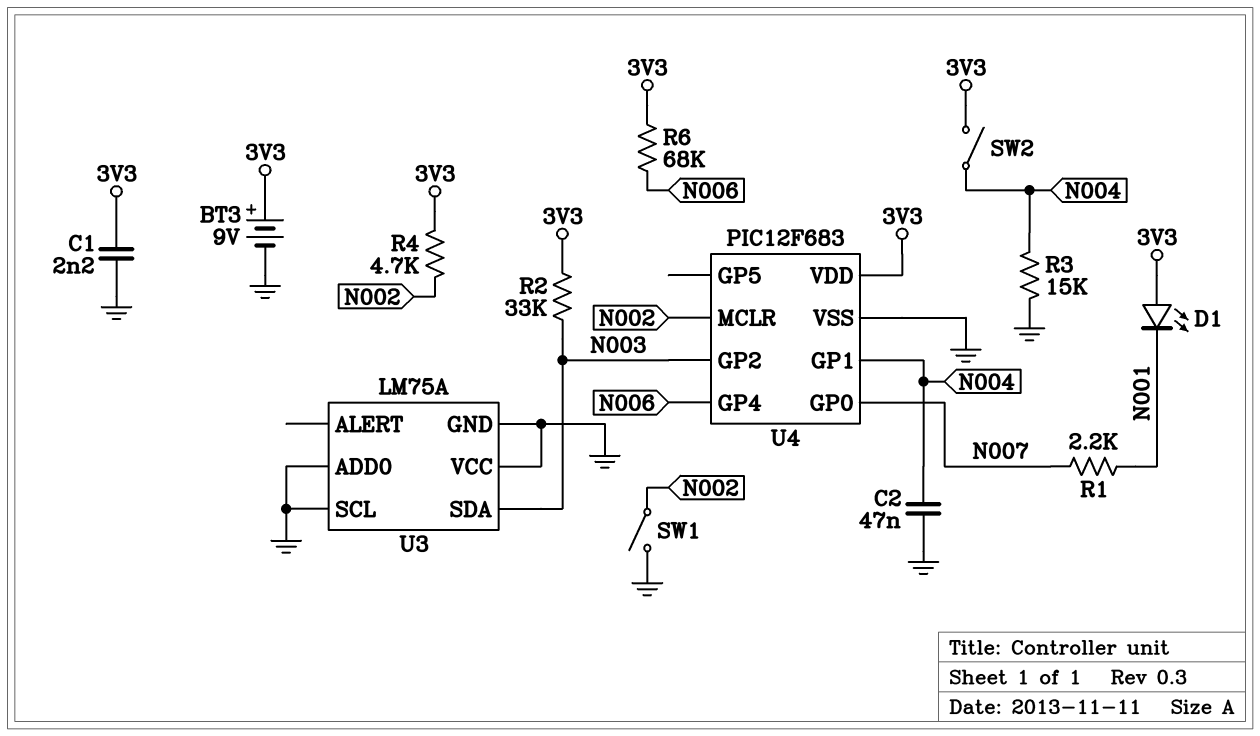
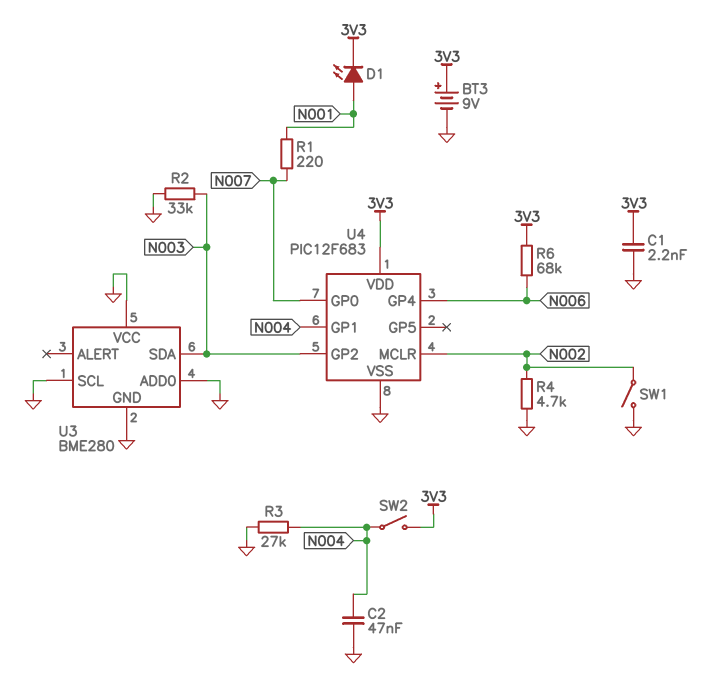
D1: LED (A 3V3, K N001) -> LED (A N001, K 3V3)
R1: 2.2k (N001, N007) -> 220 (N001, N007)
R2: 33k (3V3, N003) -> 33k (GND, N003)
R3: 15k (GND, N004) -> 27k (GND, N004)
R4: 4.7k (3V3, N002) -> 4.7k (GND, N002)
U3: LM75A -> BME280

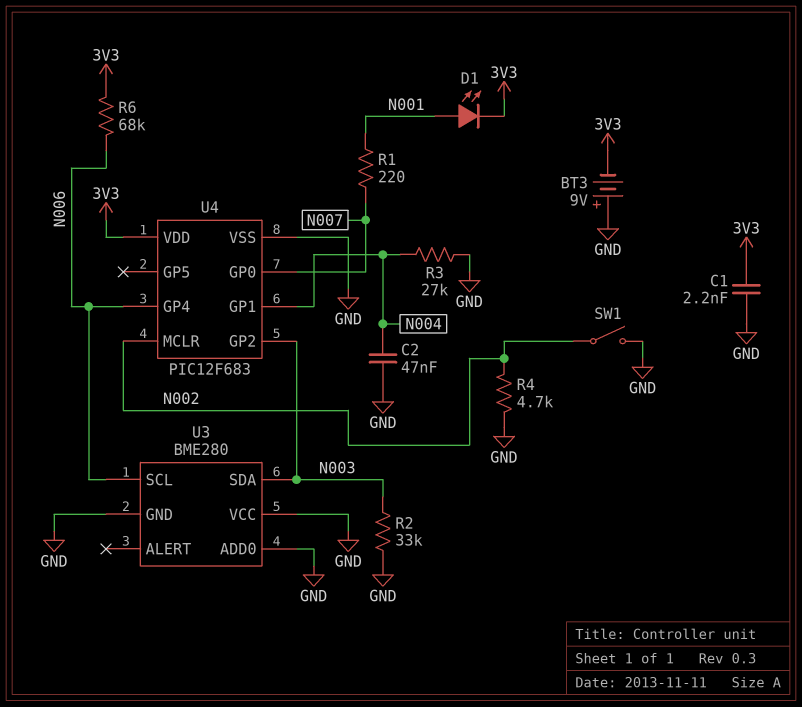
BT3: 9V (plus 3V3, minus GND) -> 9V (plus GND, minus 3V3)
SW2: switch (3V3, N004) -> none
U3 pin SCL: GND -> N006

